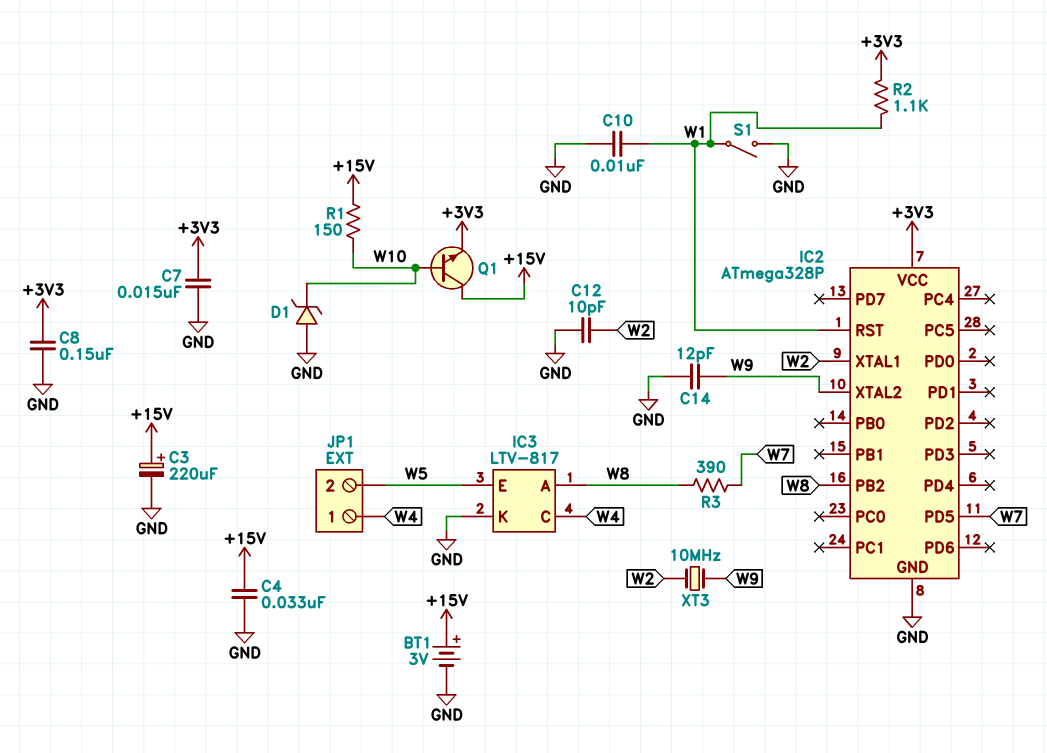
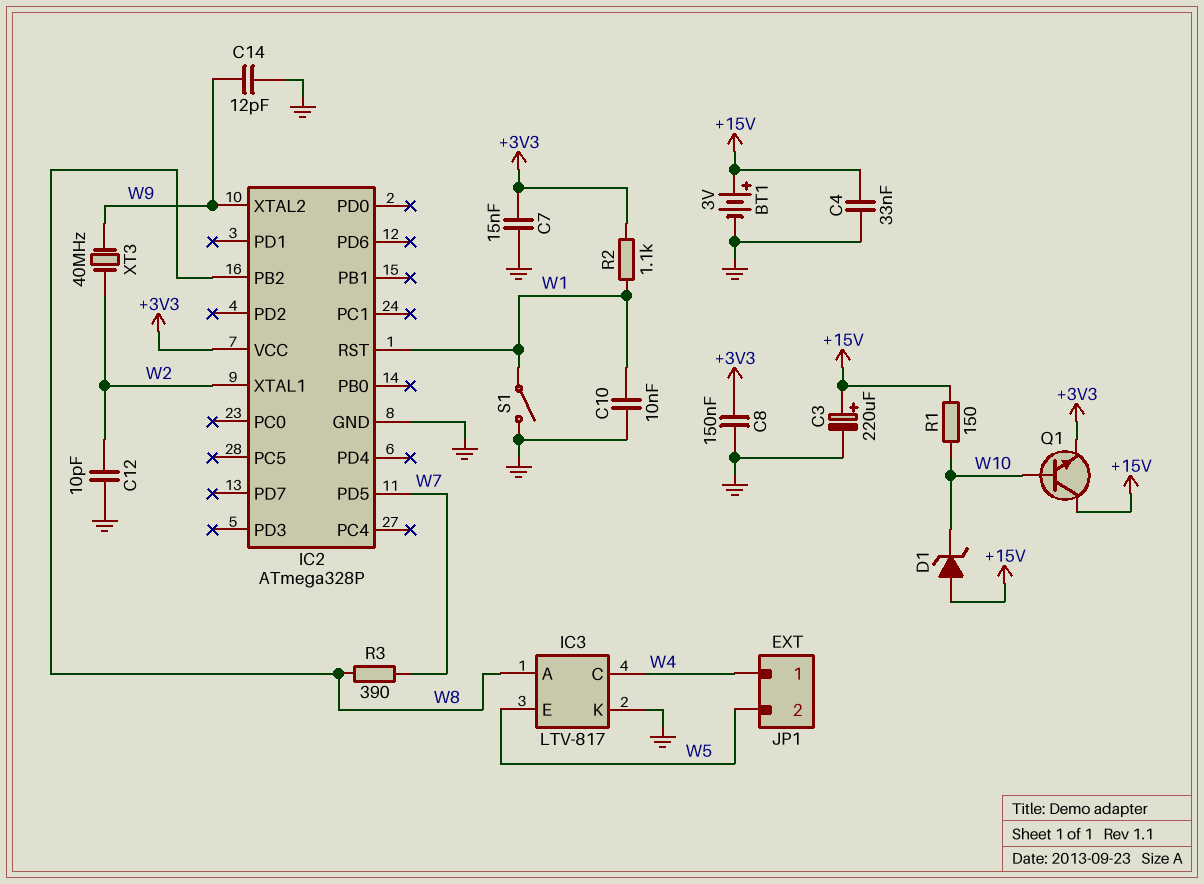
D1: zener (A GND, K W10) -> zener (A +15V, K W10)
XT3: 10MHz (W2, W9) -> 40MHz (W2, W9)

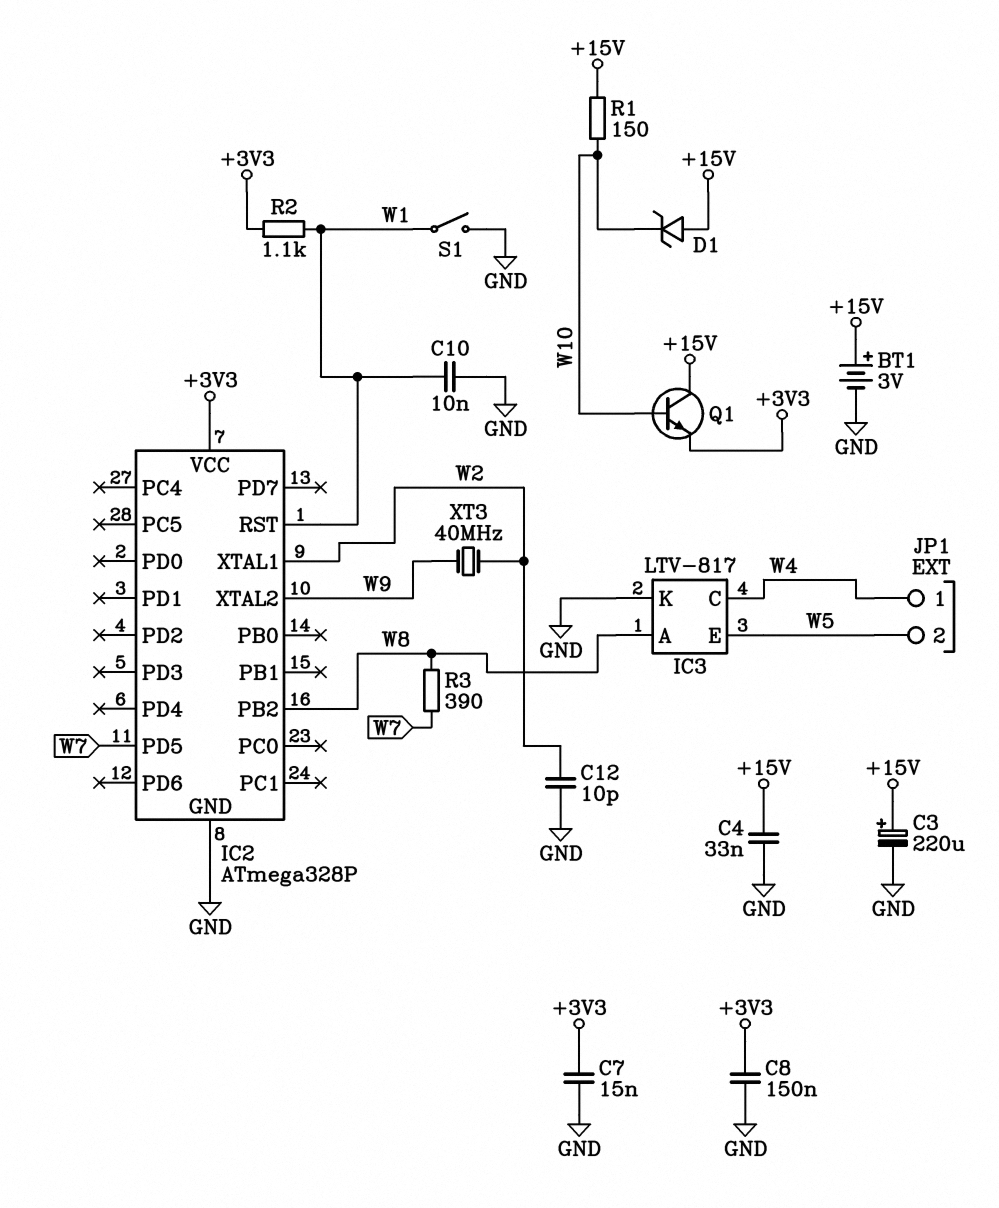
C14: 12pF (GND, W9) -> none

